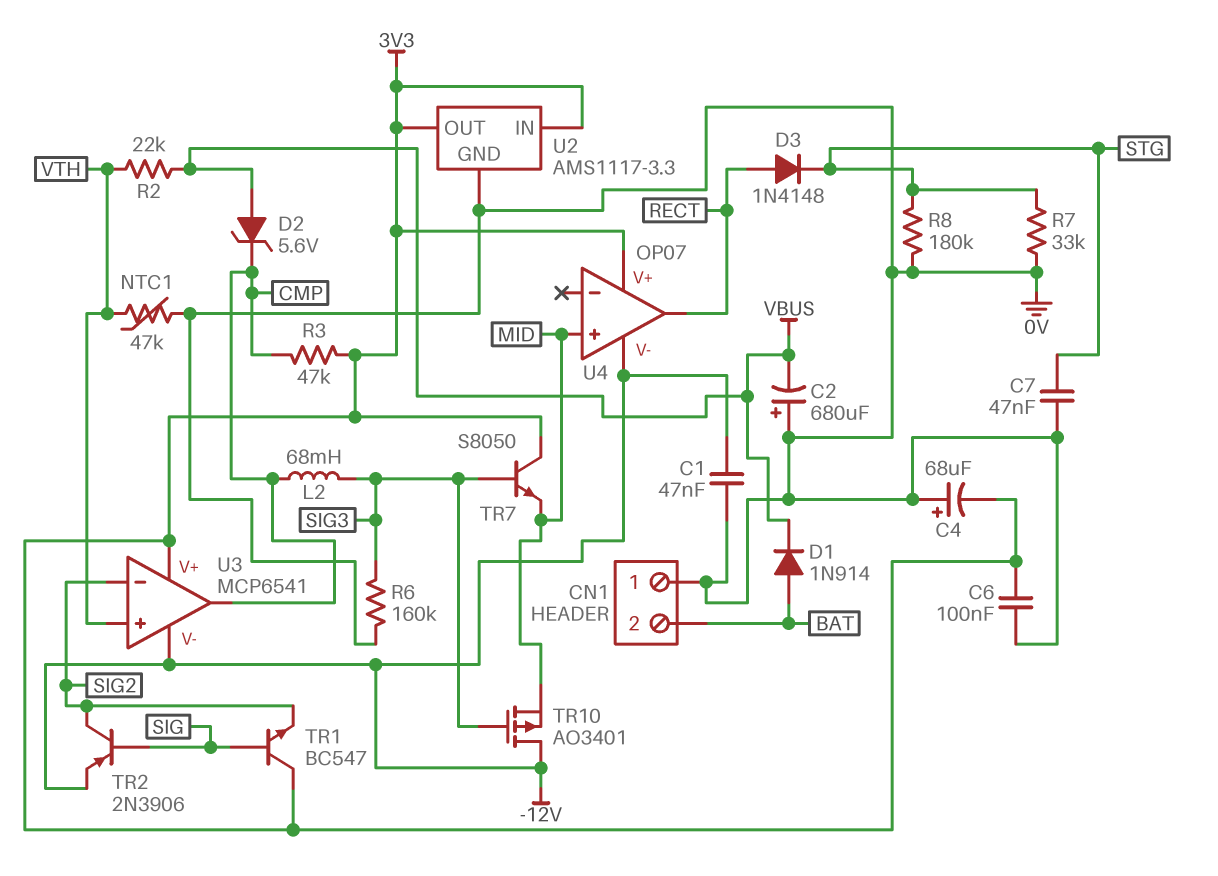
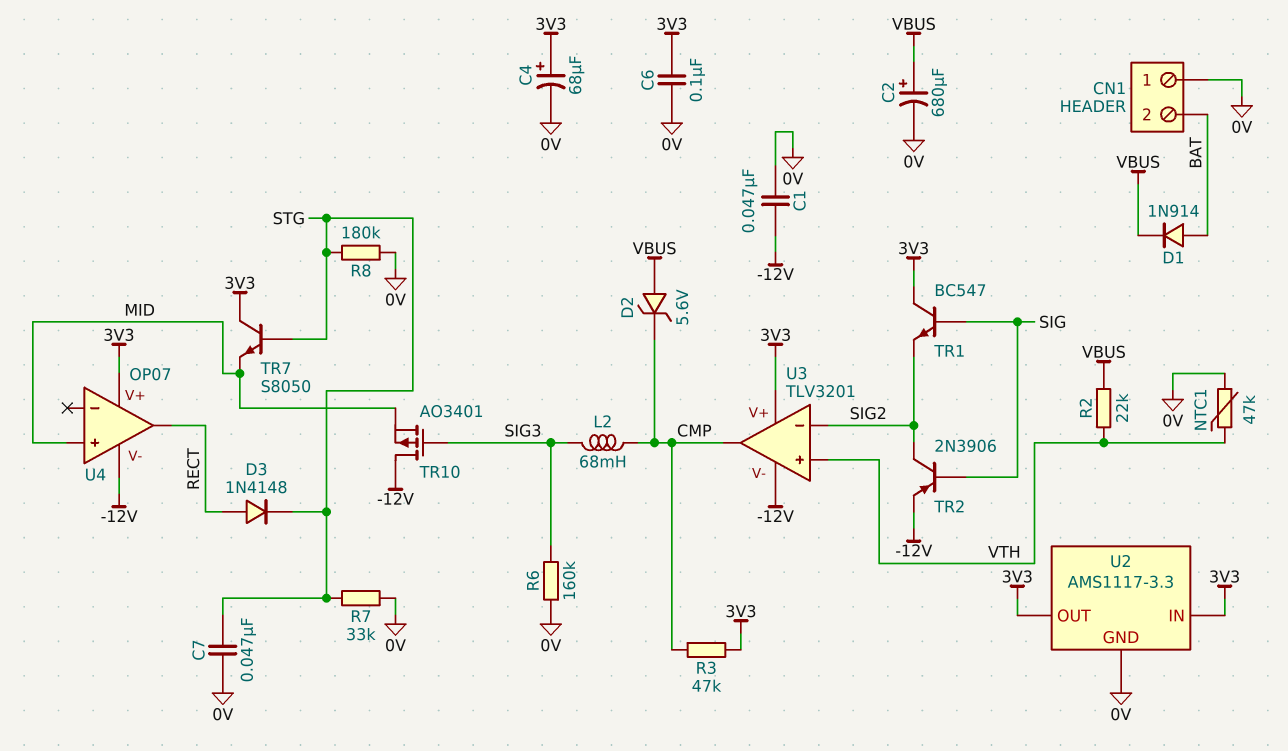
C2: 680uF (plus 0V, minus VBUS) -> 680uF (plus VBUS, minus 0V)
C4: 68uF (plus 0V, minus 3V3) -> 68uF (plus 3V3, minus 0V)
TR7: NPN S8050 (B SIG3, C 3V3, E MID) -> NPN S8050 (B STG, C 3V3, E MID)
U3: MCP6541 -> TLV3201

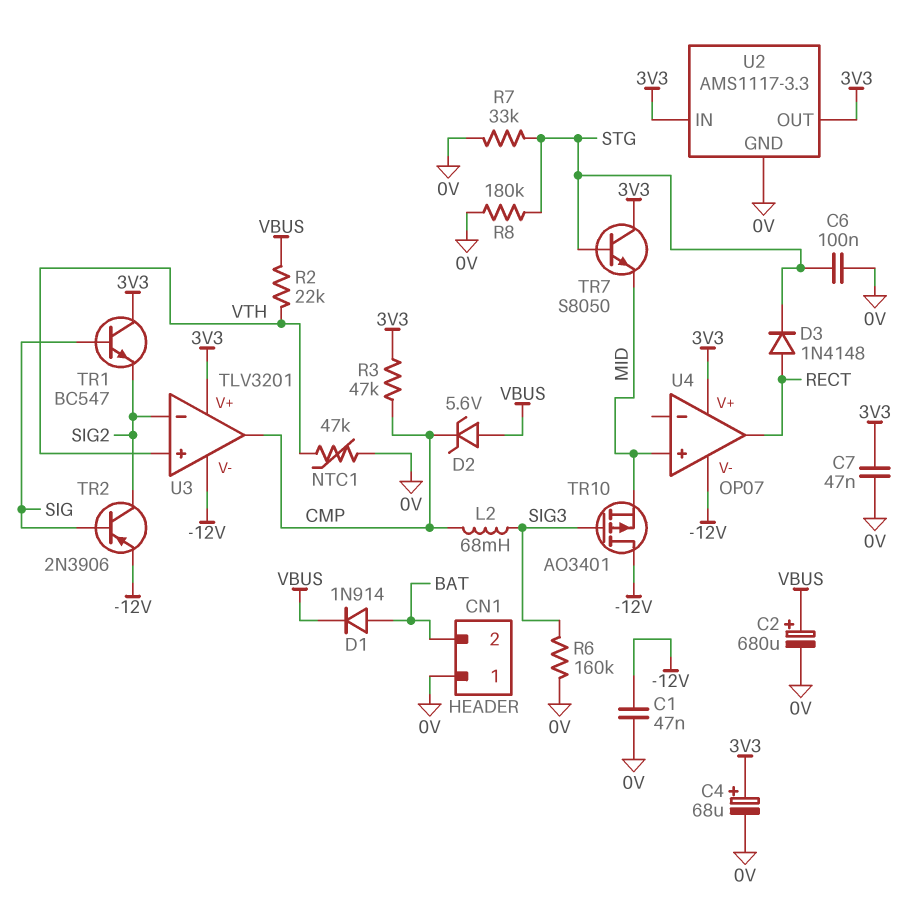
C6: 100nF (0V, 3V3) -> 100nF (0V, STG)
C7: 47nF (0V, STG) -> 47nF (0V, 3V3)

